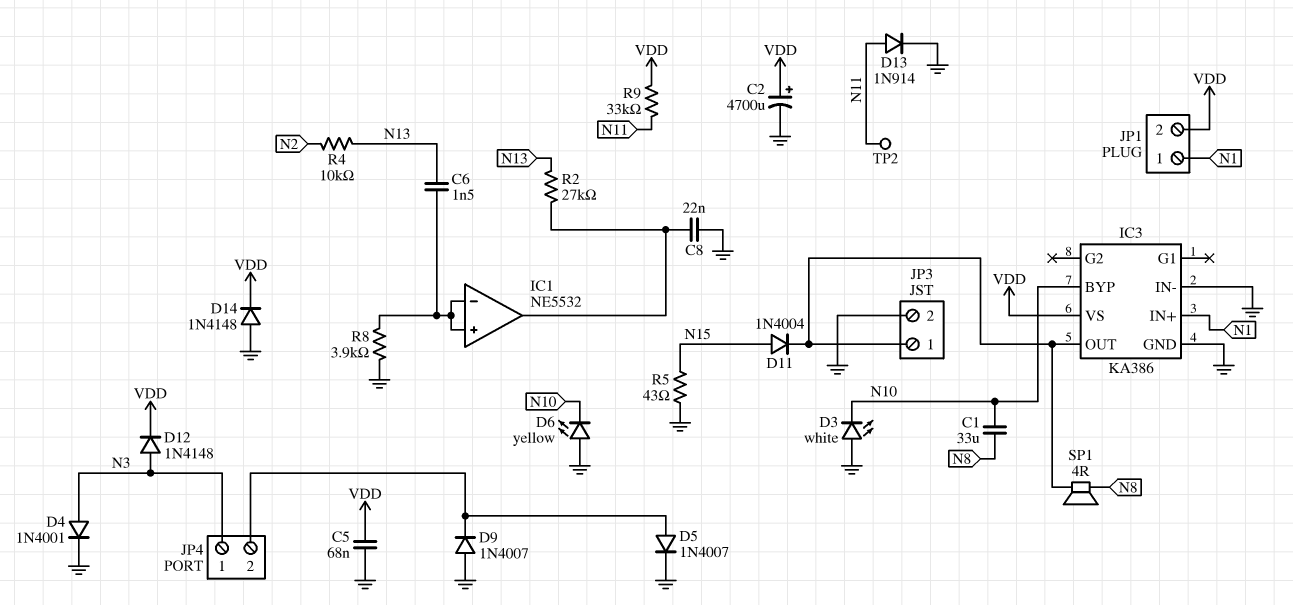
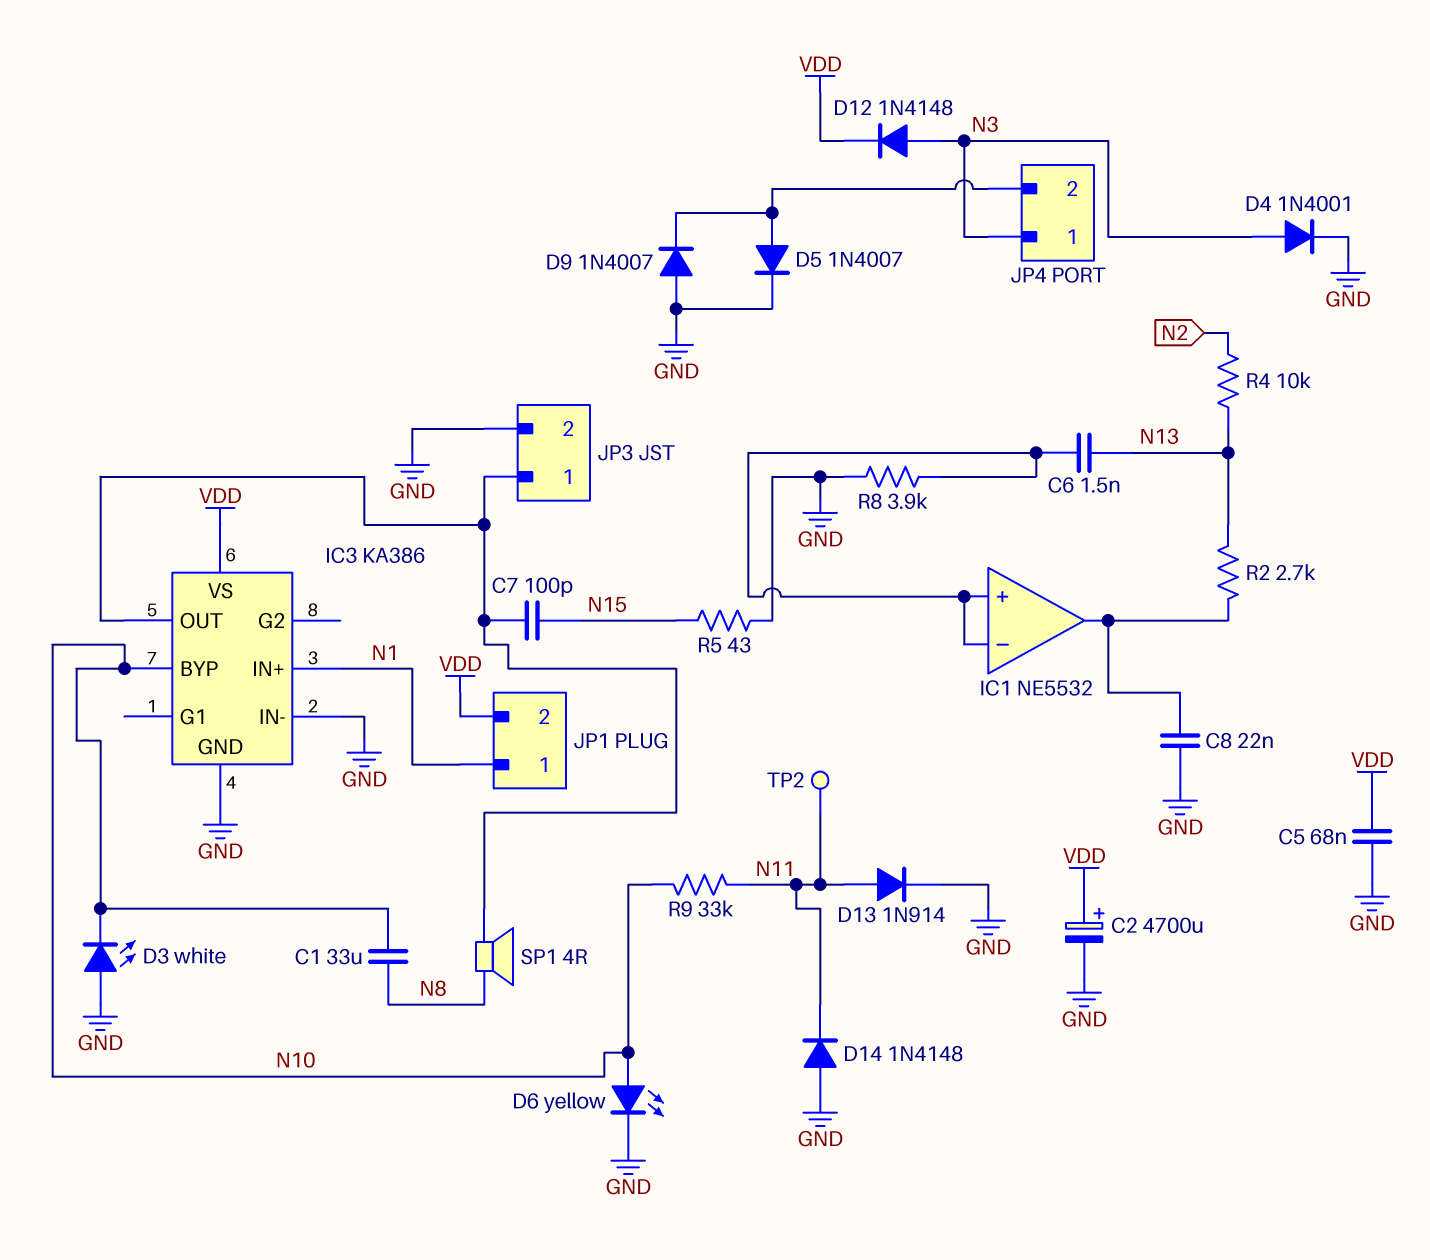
C7: none -> 100pF (IC3/OUT, N15)
D6: LED yellow (A GND, K N10) -> LED yellow (A N10, K GND)
D11: diode 1N4004 (A N15, K IC3/OUT) -> none
D14: diode 1N4148 (A GND, K VDD) -> diode 1N4148 (A GND, K N11)
R2: 27k (IC1/out, N13) -> 2.7k (IC1/out, N13)
R9: 33k (N11, VDD) -> 33k (N10, N11)

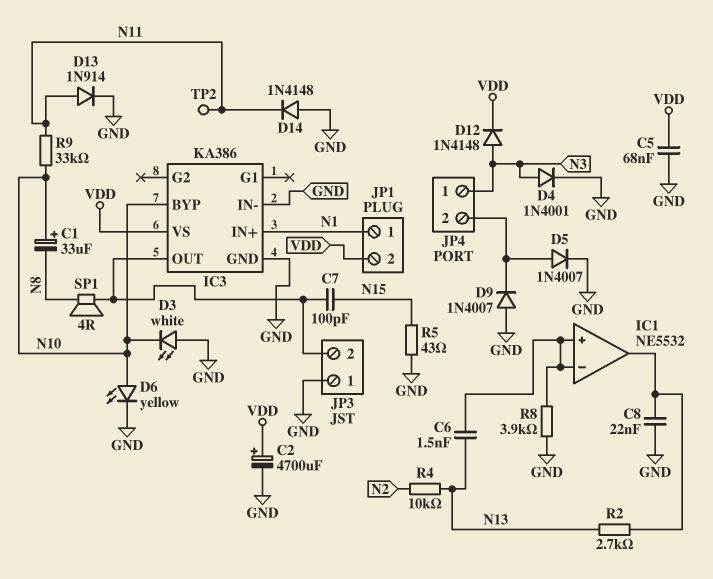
C1: 33uF (N8, N10) -> 33uF (plus N10, minus N8)
JP3 pin 1: IC3/OUT -> GND
JP3 pin 2: GND -> IC3/OUT

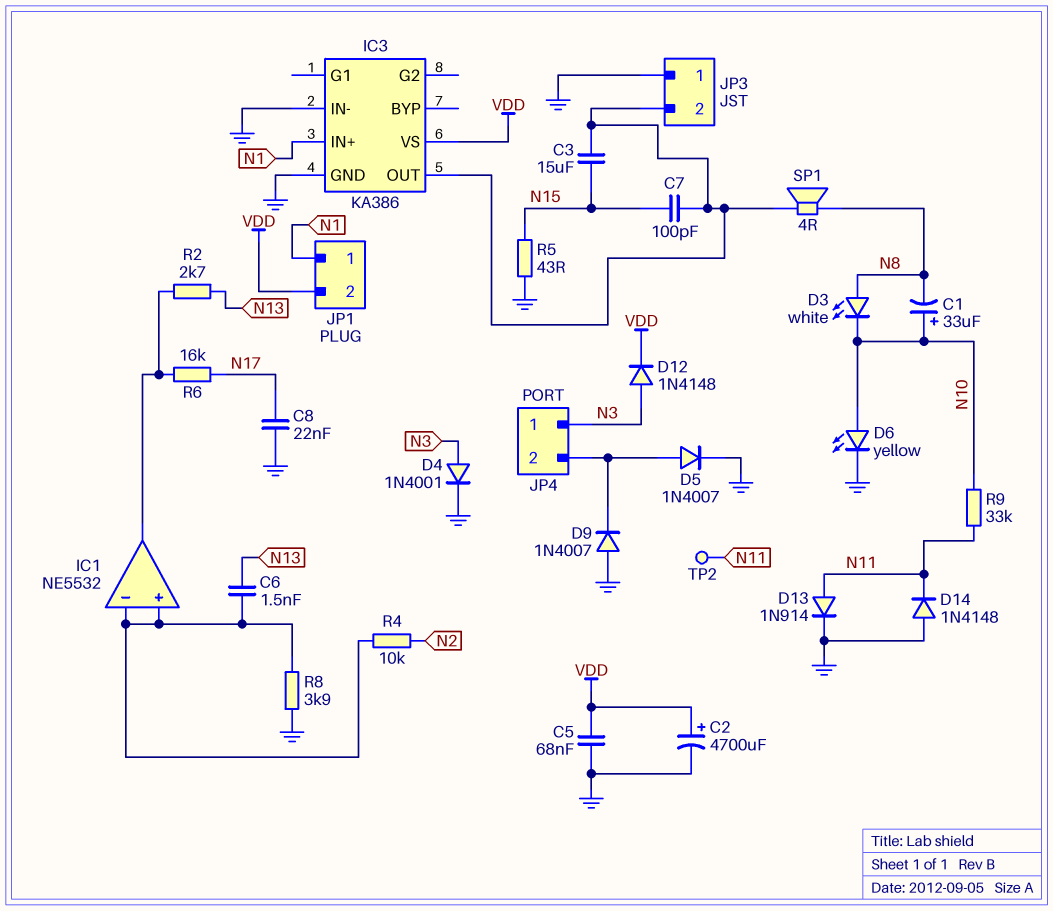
C3: none -> 15uF (IC3/OUT, N15)
C8: 22nF (GND, IC1/out) -> 22nF (GND, N17)
D3: LED white (A GND, K N10) -> LED white (A N8, K N10)
IC3 pin BYP: N10 -> none
R4: 10k (N2, N13) -> 10k (IC1/in+, N2)
R6: none -> 16k (IC1/out, N17)

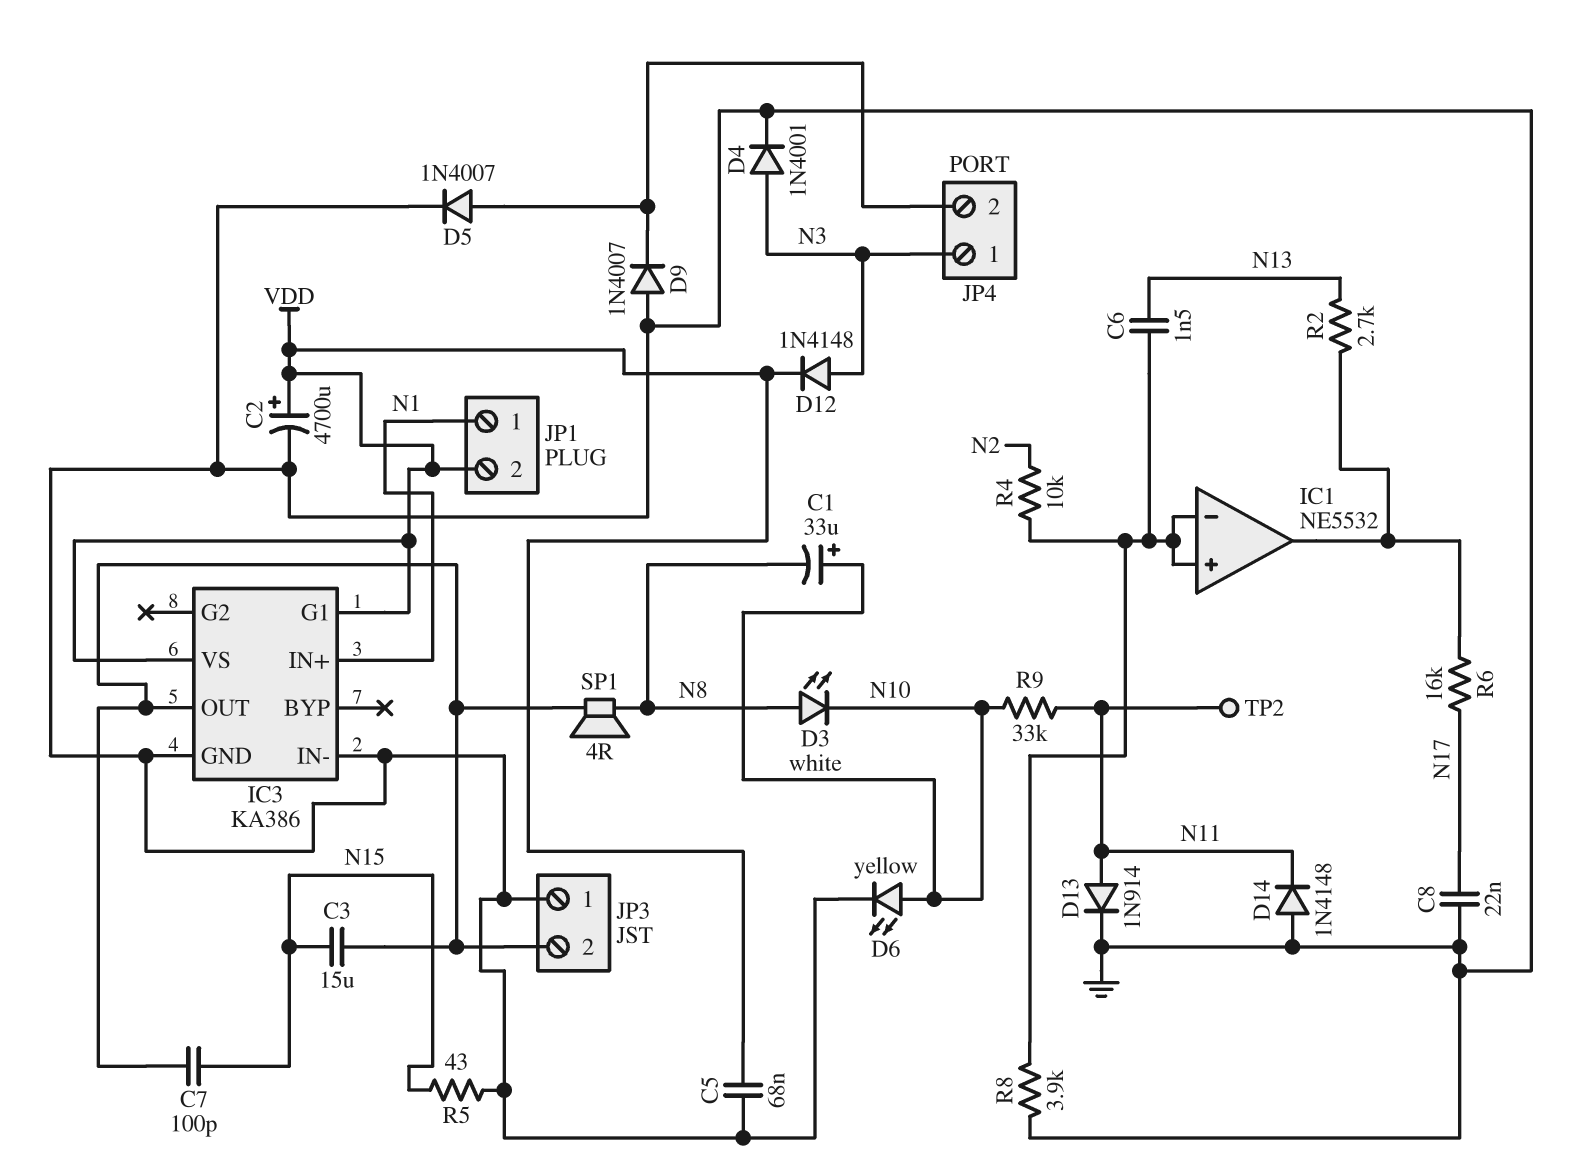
IC3 pin G1: none -> VDD

